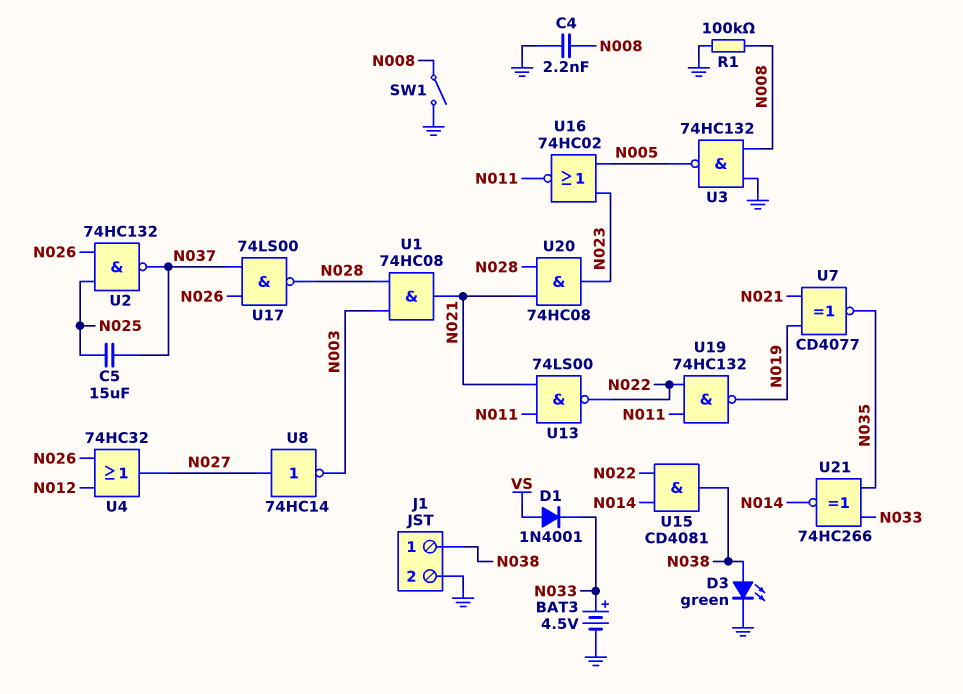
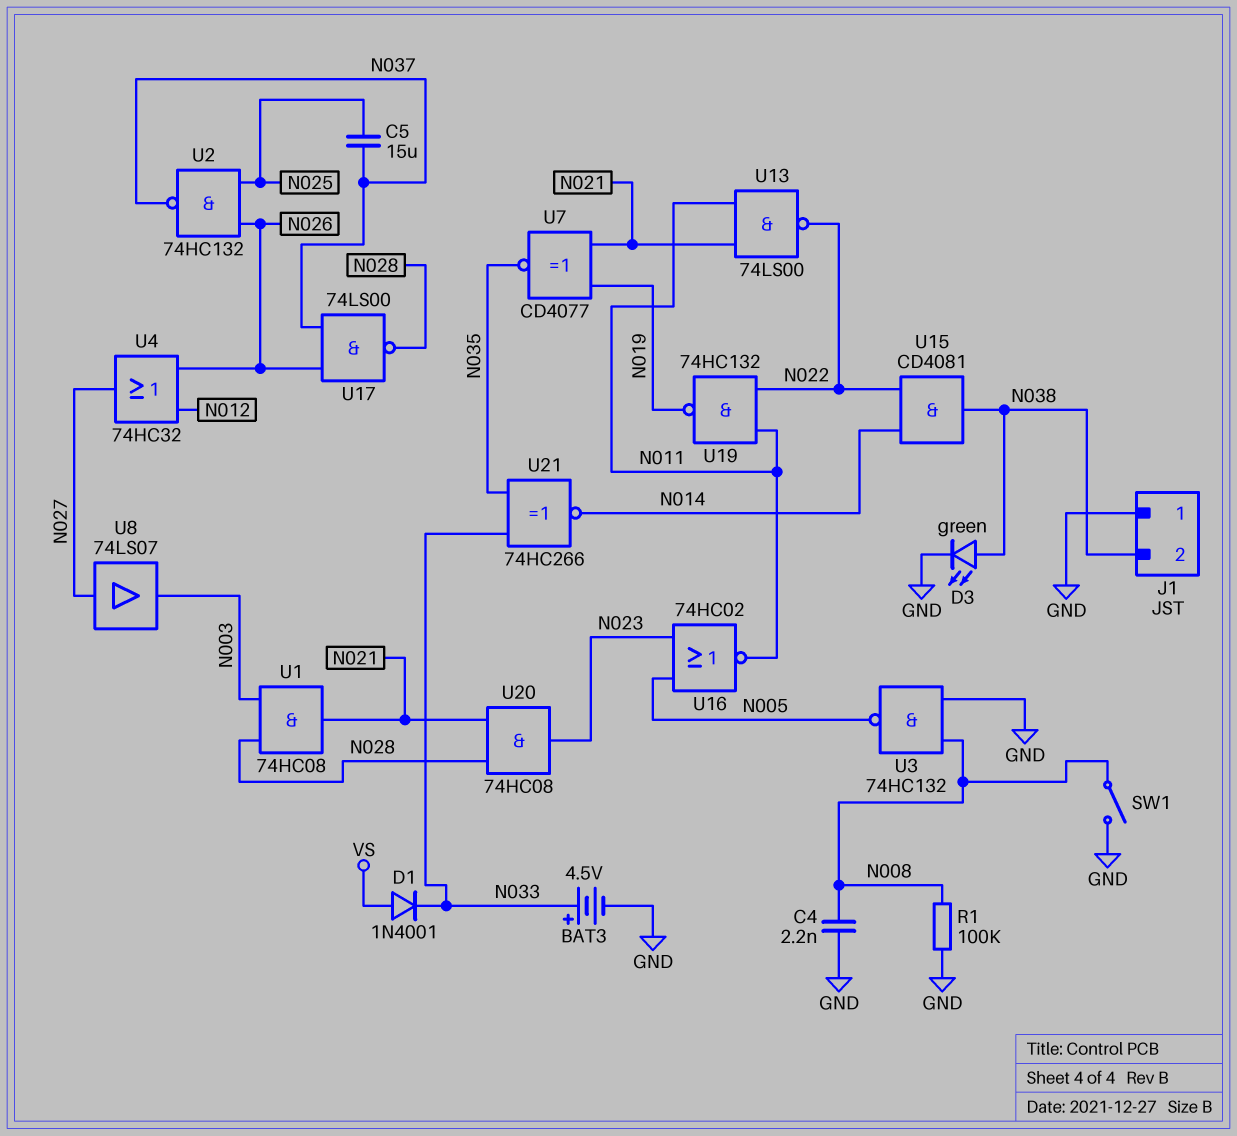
J1 pin 1: N038 -> GND
J1 pin 2: GND -> N038
U8: NOT 74HC14 (in N027, out N003) -> buffer 74LS07 (in N027, out N003)

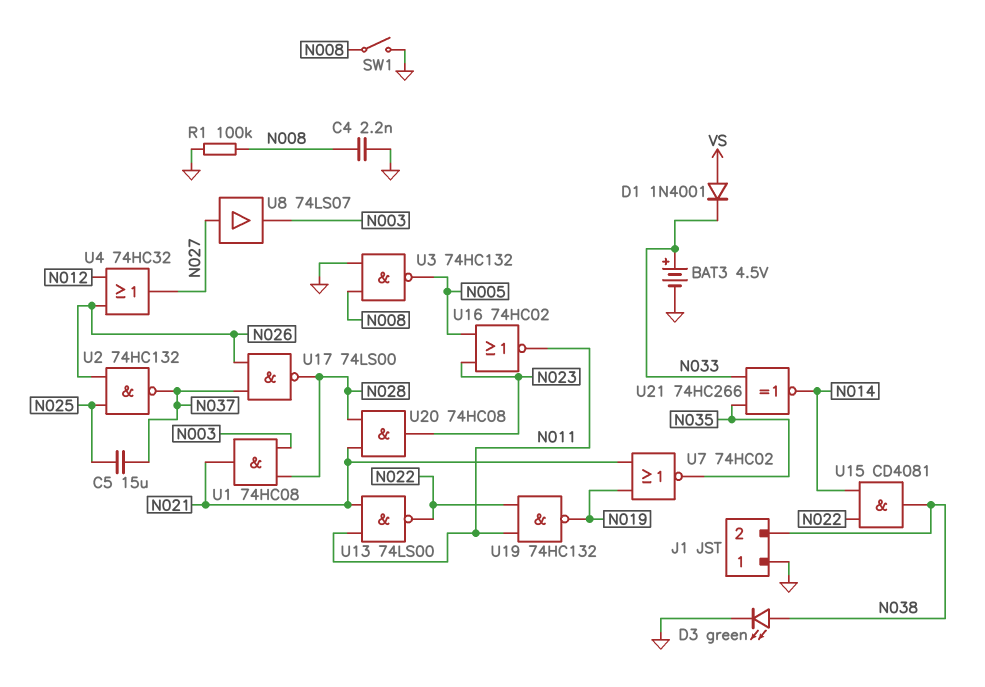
U7: XNOR CD4077 (in N019, in N021, out N035) -> NOR 74HC02 (in N019, in N021, out N035)

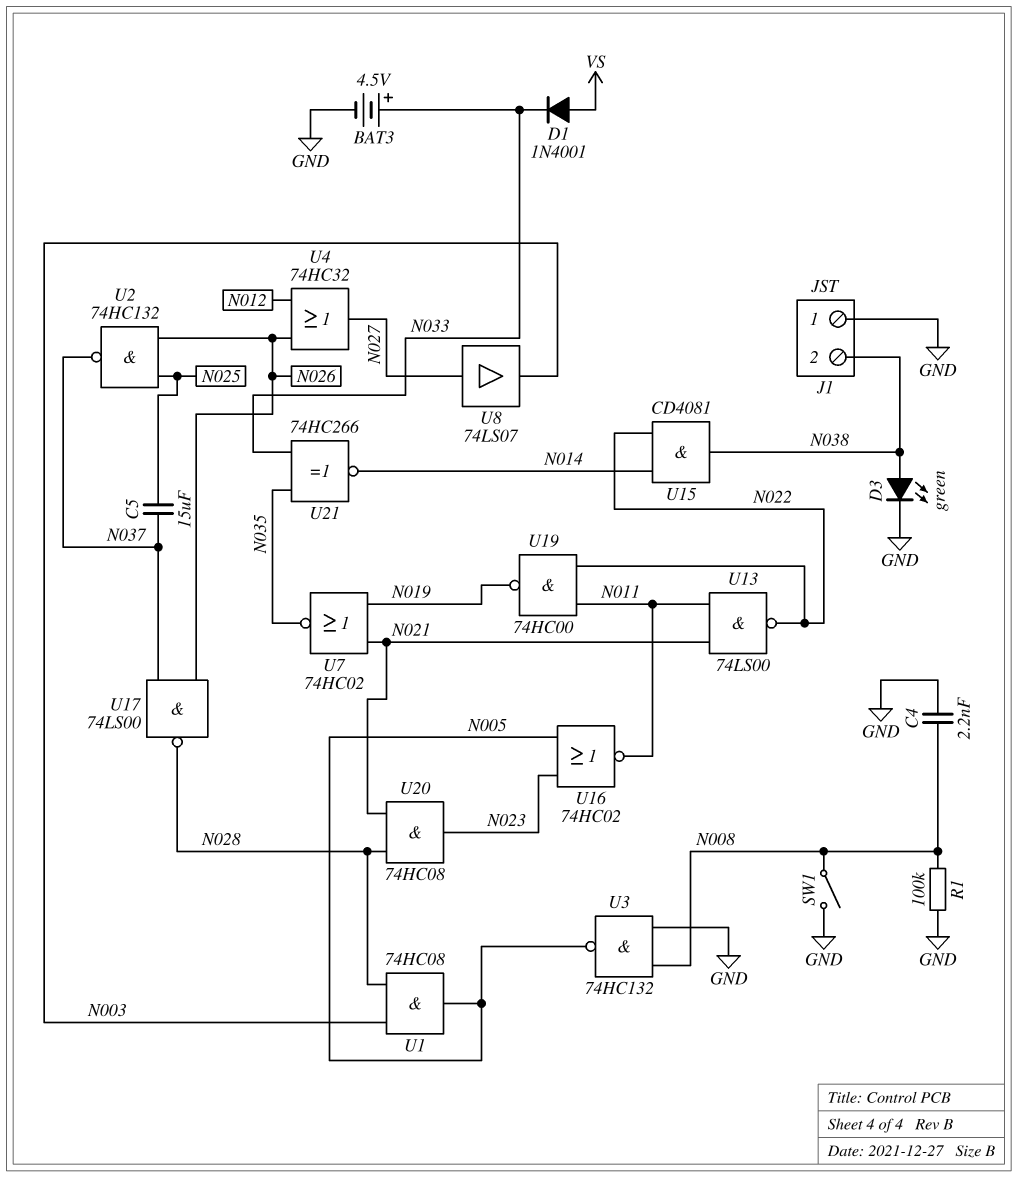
U1: AND 74HC08 (in N003, in N028, out N021) -> AND 74HC08 (in N003, in N028, out N005)
U19: NAND 74HC132 (in N011, in N022, out N019) -> NAND 74HC00 (in N011, in N022, out N019)

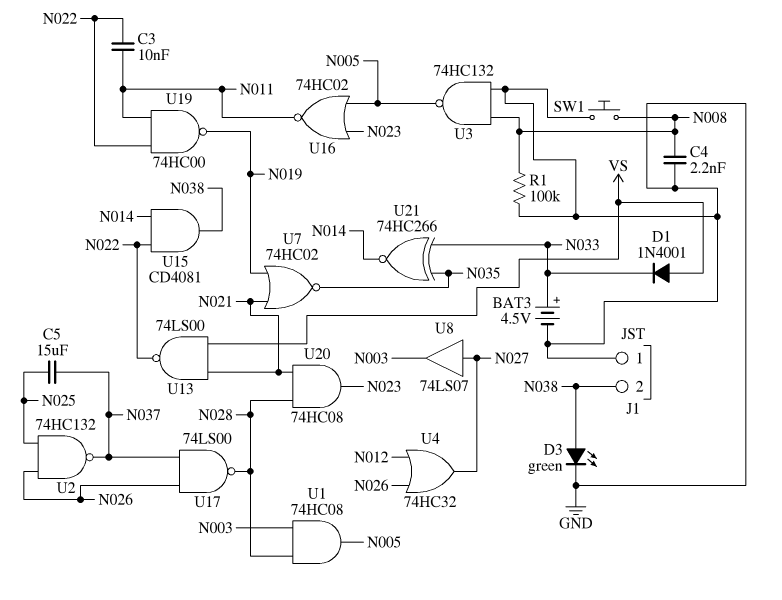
C3: none -> 10nF (N011, N022)
SW1: switch (GND, N008) -> button (GND, N008)
U13: NAND 74LS00 (in N011, in N021, out N022) -> NAND 74LS00 (in N021, in VS, out N022)

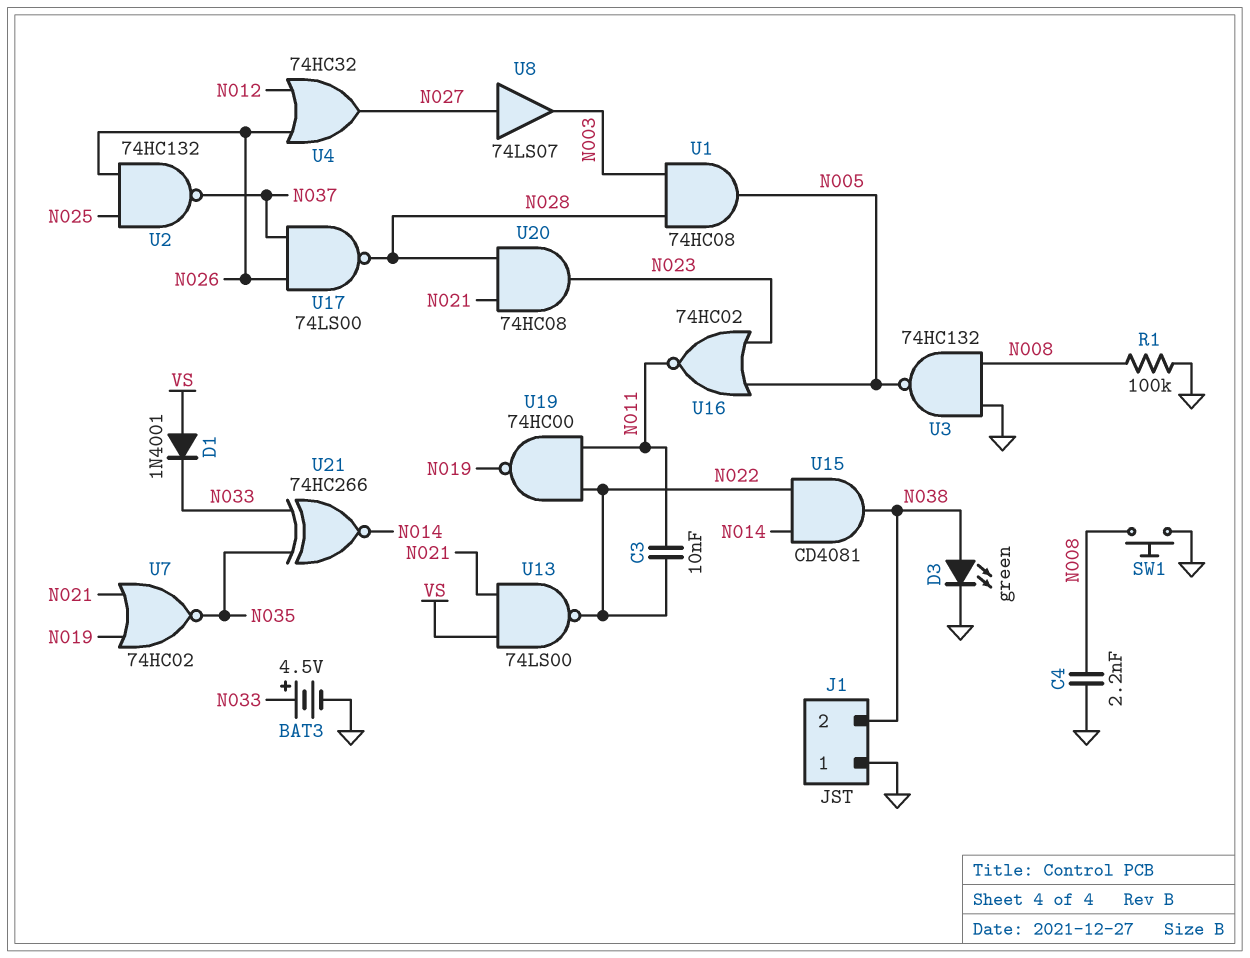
C5: 15uF (N025, N037) -> none

